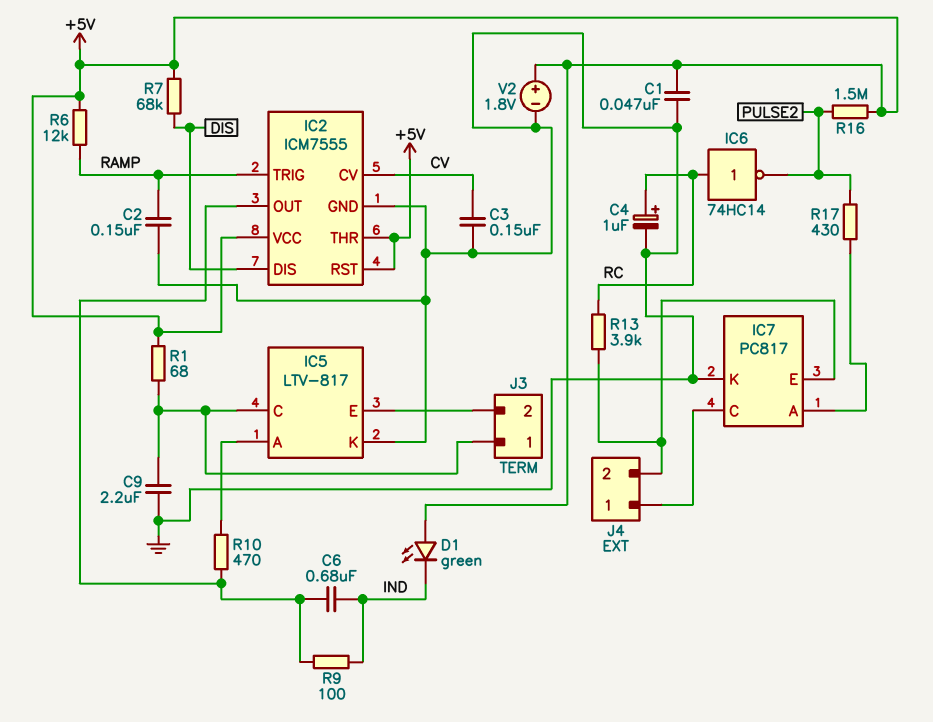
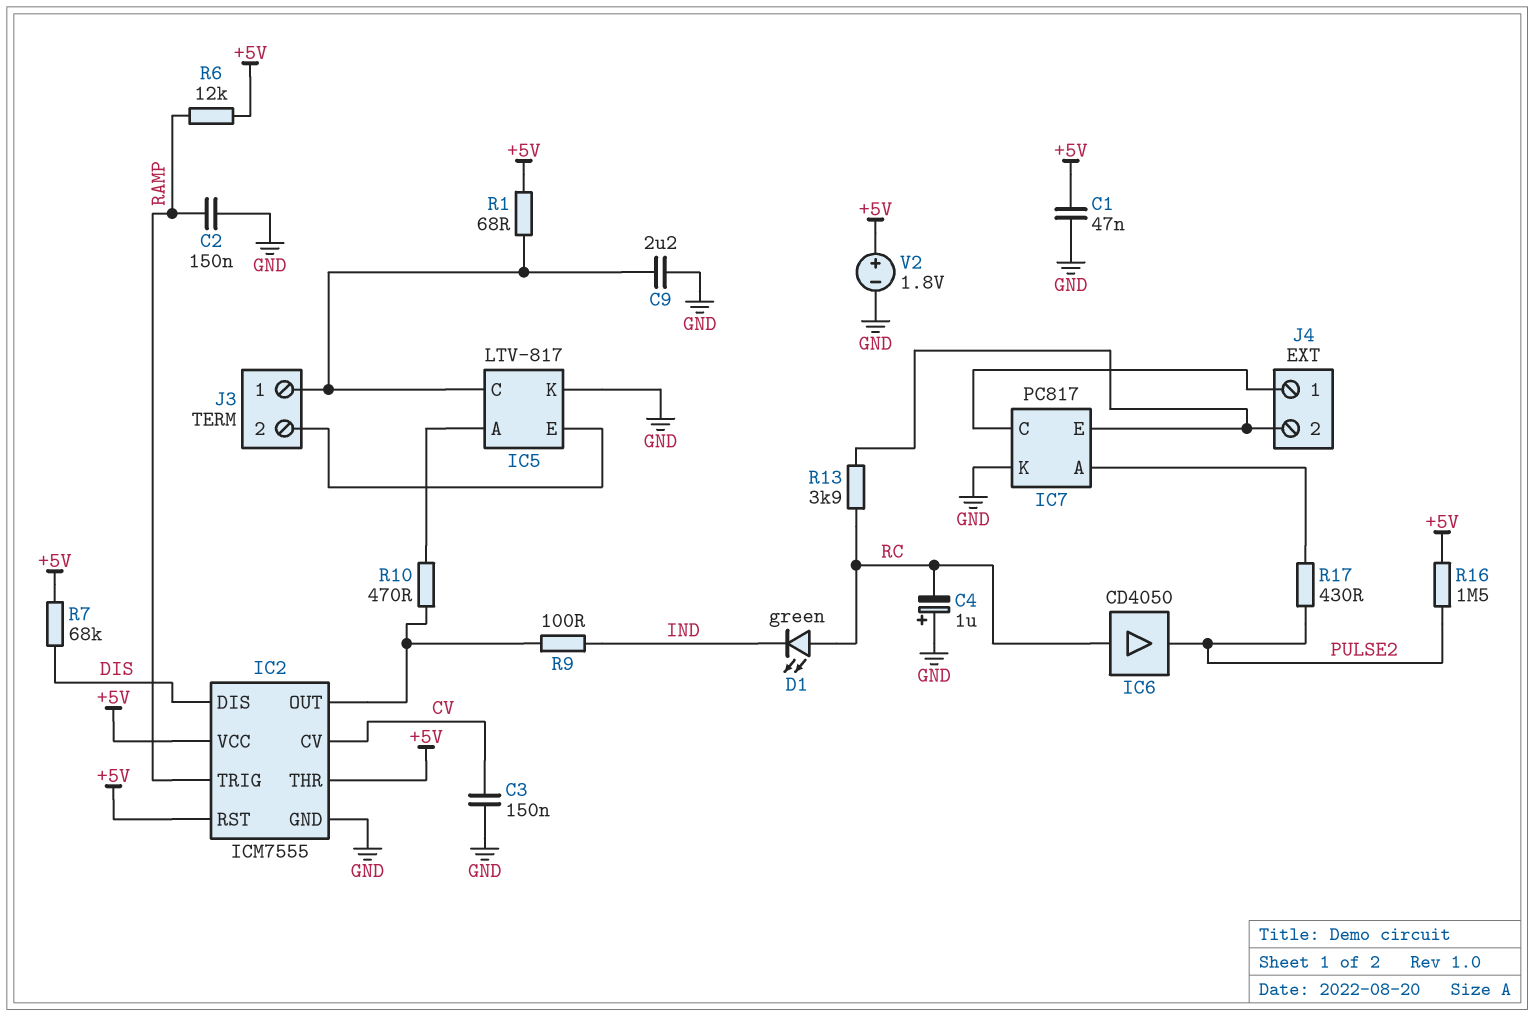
C4: 1uF (plus RC, minus GND) -> 1uF (plus GND, minus RC)
C6: 680nF (IC2/OUT, IND) -> none
D1: LED green (A +5V, K IND) -> LED green (A RC, K IND)
IC6: NOT 74HC14 (in RC, out PULSE2) -> buffer CD4050 (in RC, out PULSE2)

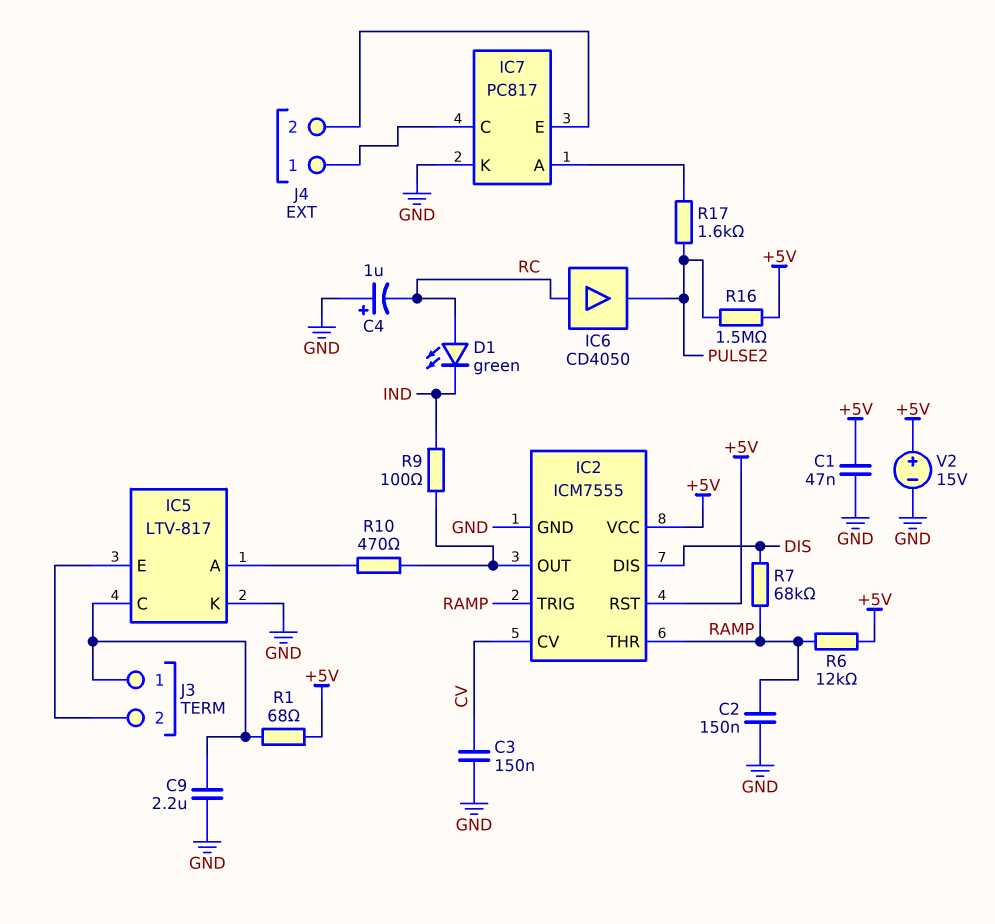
IC2 pin THR: +5V -> RAMP
R7: 68k (+5V, DIS) -> 68k (DIS, RAMP)
R13: 3.9k (IC7/E, RC) -> none
R17: 430 (IC7/A, PULSE2) -> 1.6k (IC7/A, PULSE2)
V2: 1.8V (plus +5V, minus GND) -> 15V (plus +5V, minus GND)

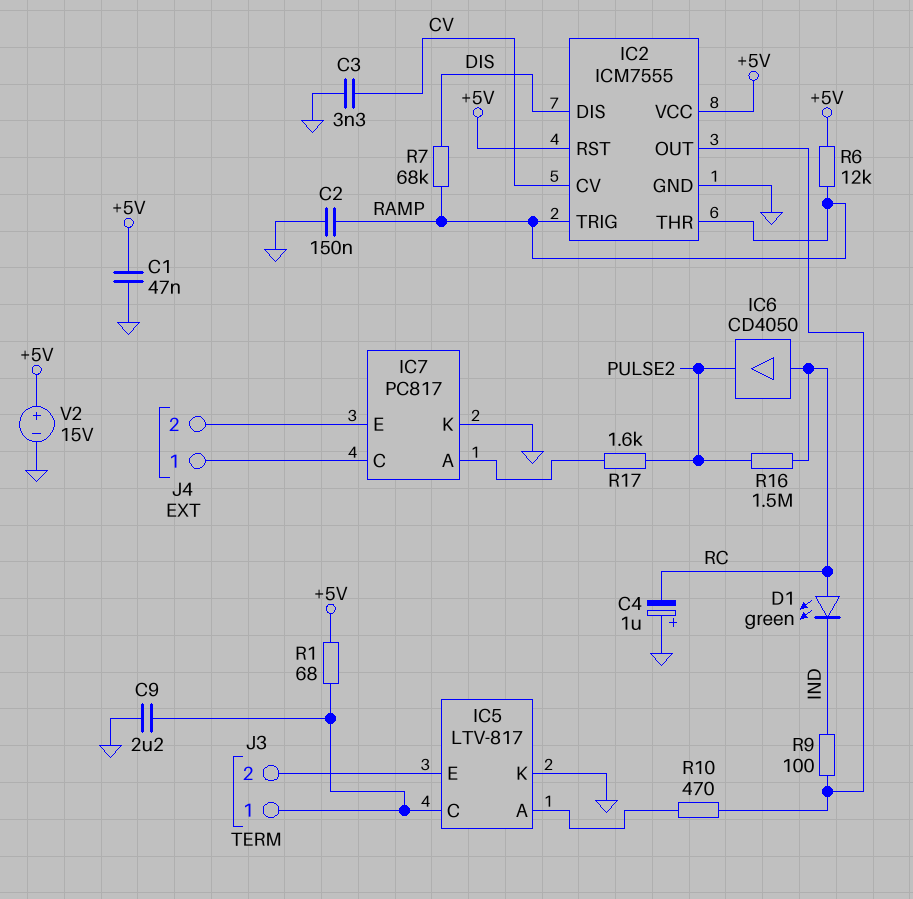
C3: 150nF (CV, GND) -> 3.3nF (CV, GND)
R16: 1.5M (+5V, PULSE2) -> 1.5M (PULSE2, RC)

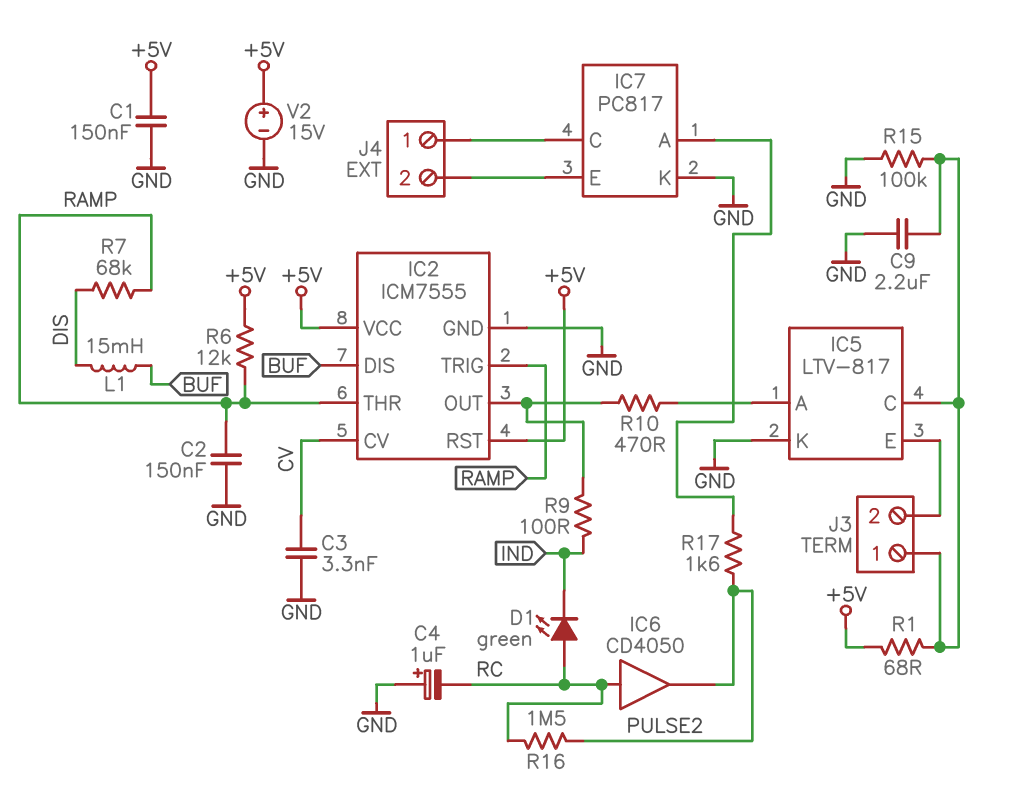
C1: 47nF (+5V, GND) -> 150nF (+5V, GND)
IC2 pin DIS: DIS -> BUF
L1: none -> 15mH (BUF, DIS)
R15: none -> 100k (GND, IC5/C)

